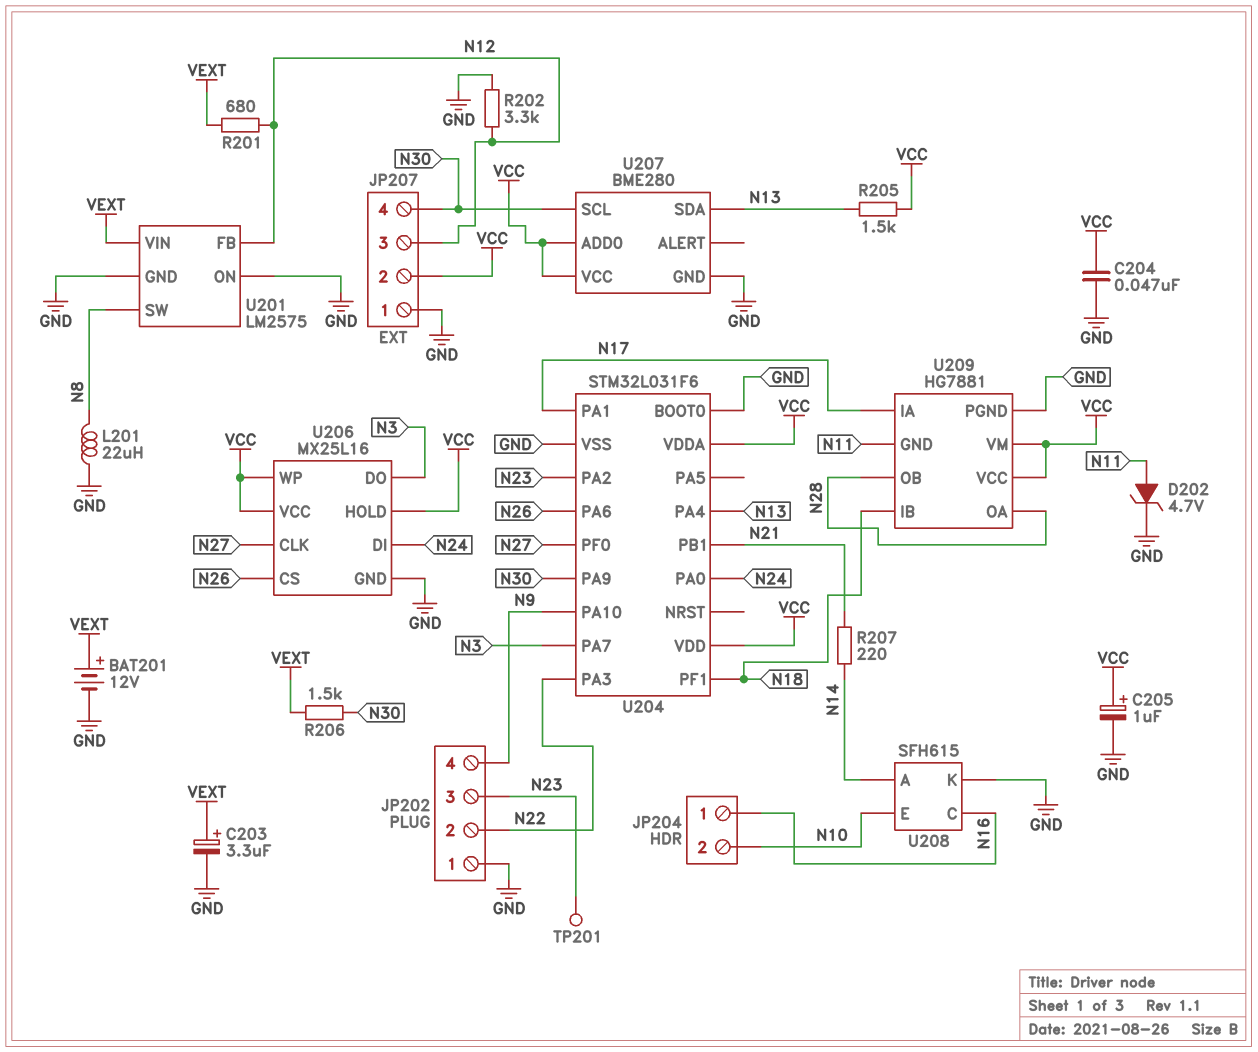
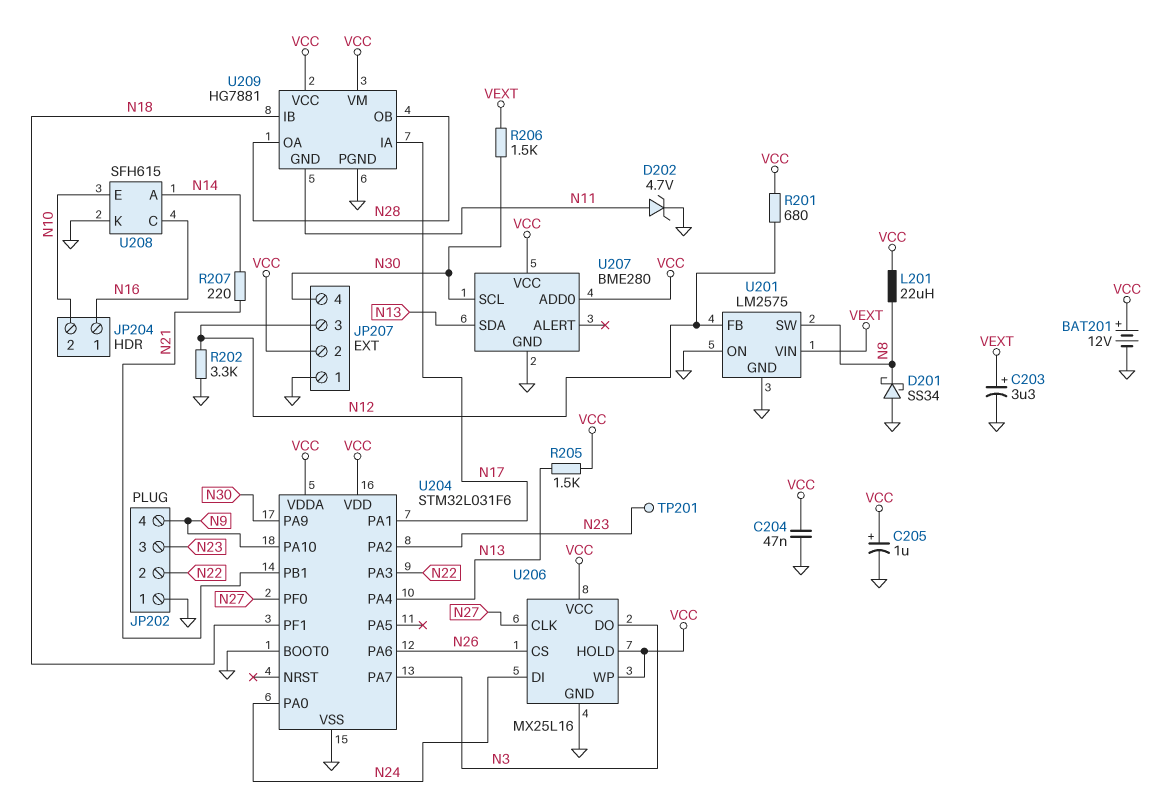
BAT201: 12V (plus VEXT, minus GND) -> 12V (plus VCC, minus GND)
D201: none -> schottky SS34 (A GND, K N8)
L201: 22uH (GND, N8) -> 22uH (N8, VCC)
R201: 680 (N12, VEXT) -> 680 (N12, VCC)

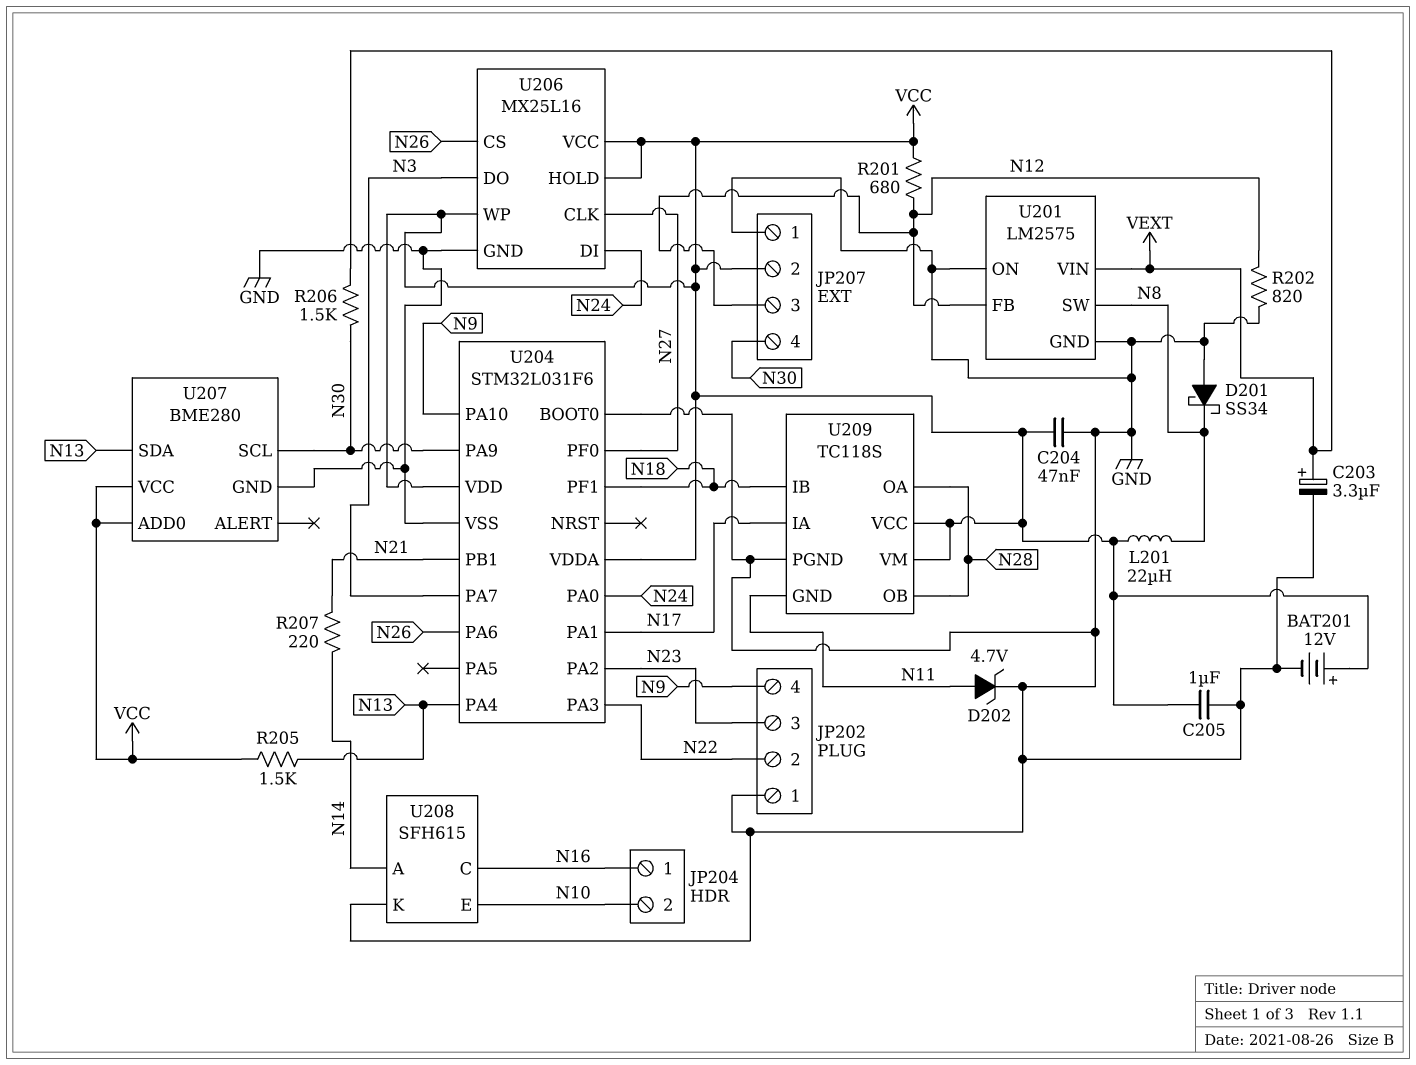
C205: 1uF (plus VCC, minus GND) -> 1uF (GND, VCC)
R202: 3.3k (GND, N12) -> 820 (GND, N12)
TP201: test point (N23) -> none
U209: HG7881 -> TC118S

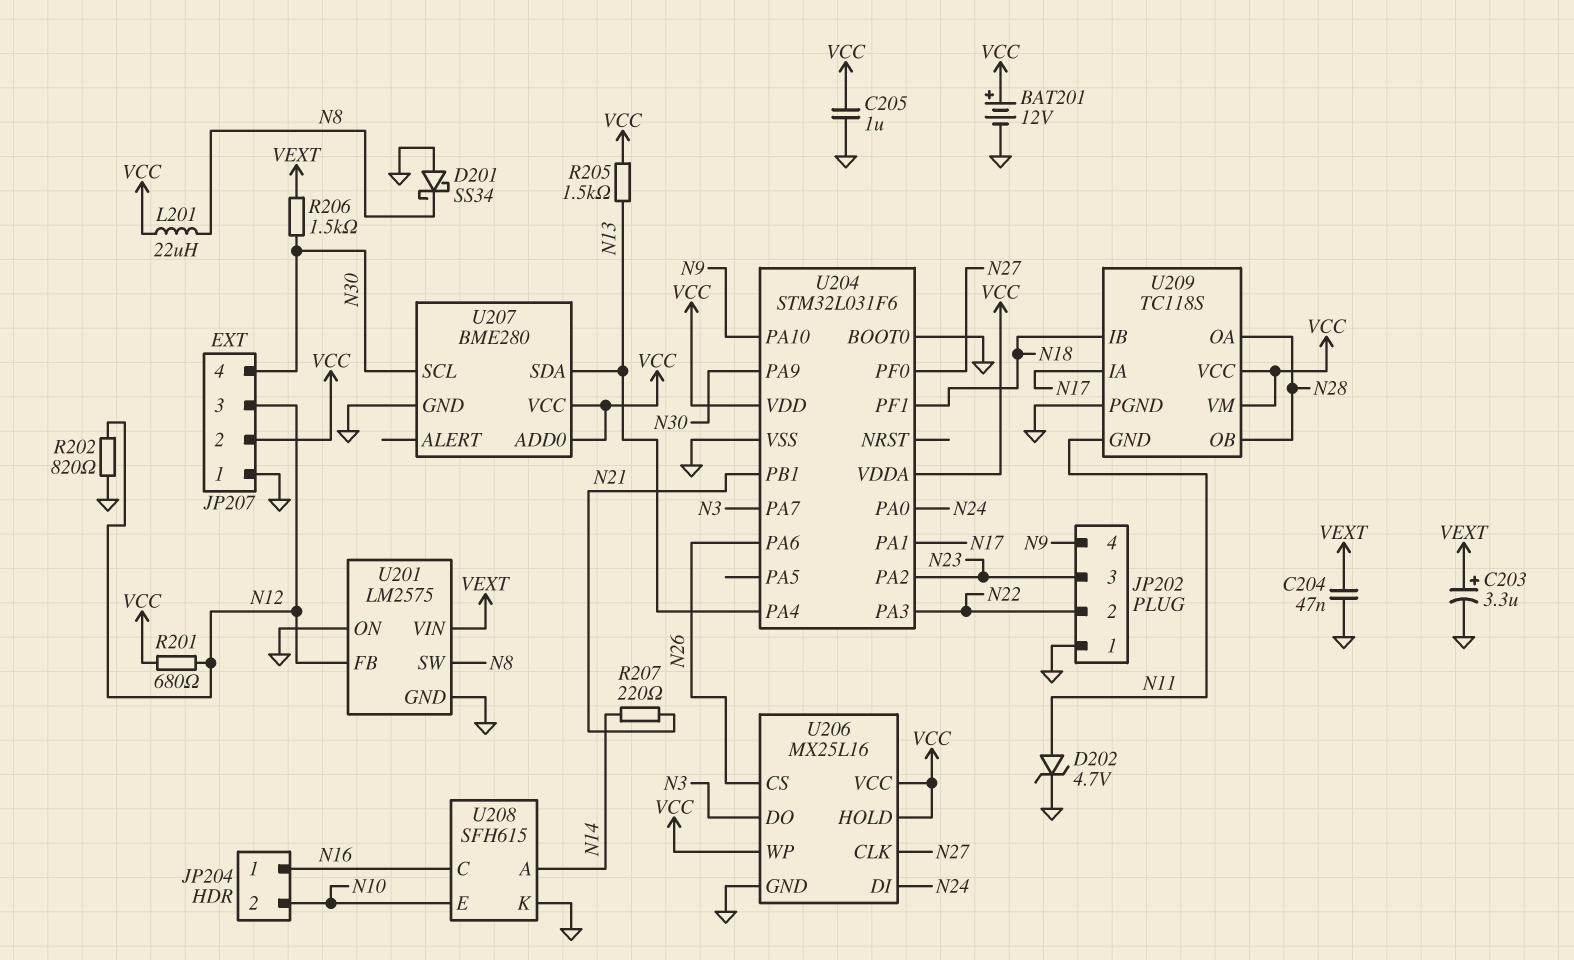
C204: 47nF (GND, VCC) -> 47nF (GND, VEXT)

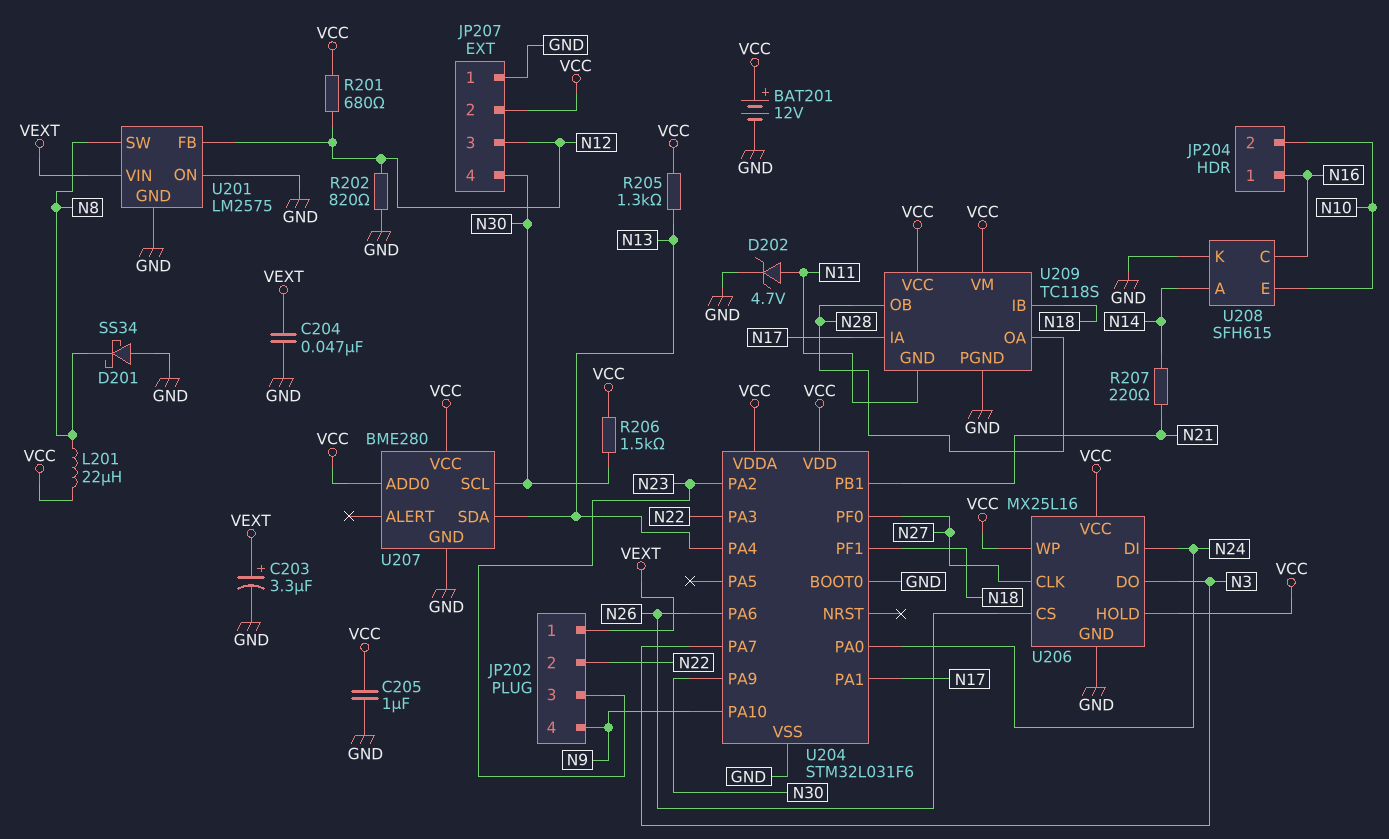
JP202 pin 1: GND -> VEXT
R205: 1.5k (N13, VCC) -> 1.3k (N13, VCC)
R206: 1.5k (N30, VEXT) -> 1.5k (N30, VCC)

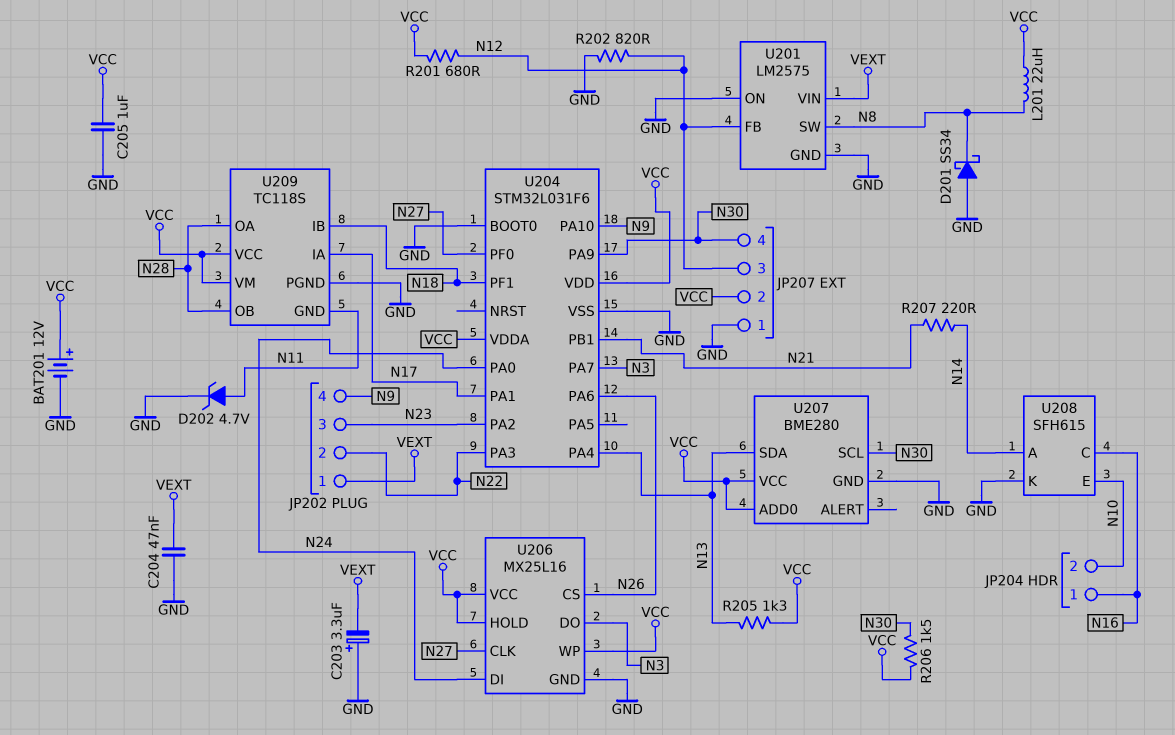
C203: 3.3uF (plus VEXT, minus GND) -> 3.3uF (plus GND, minus VEXT)

